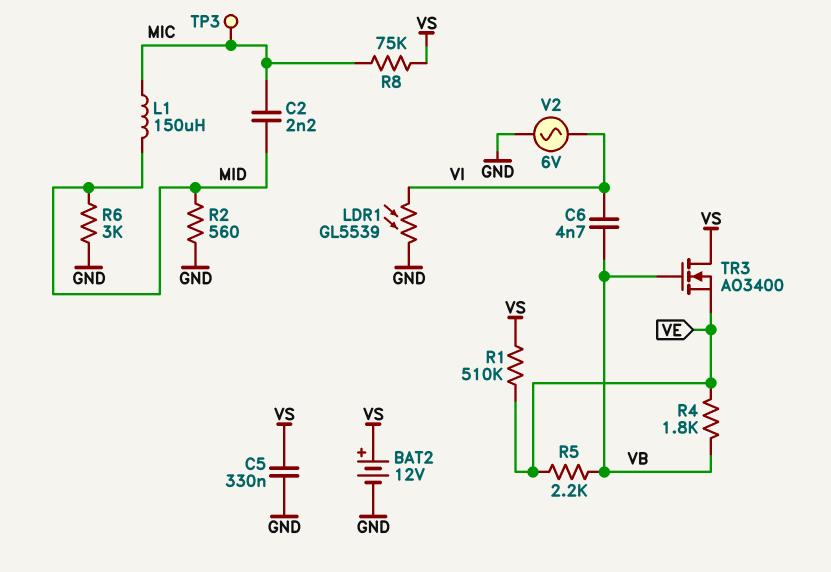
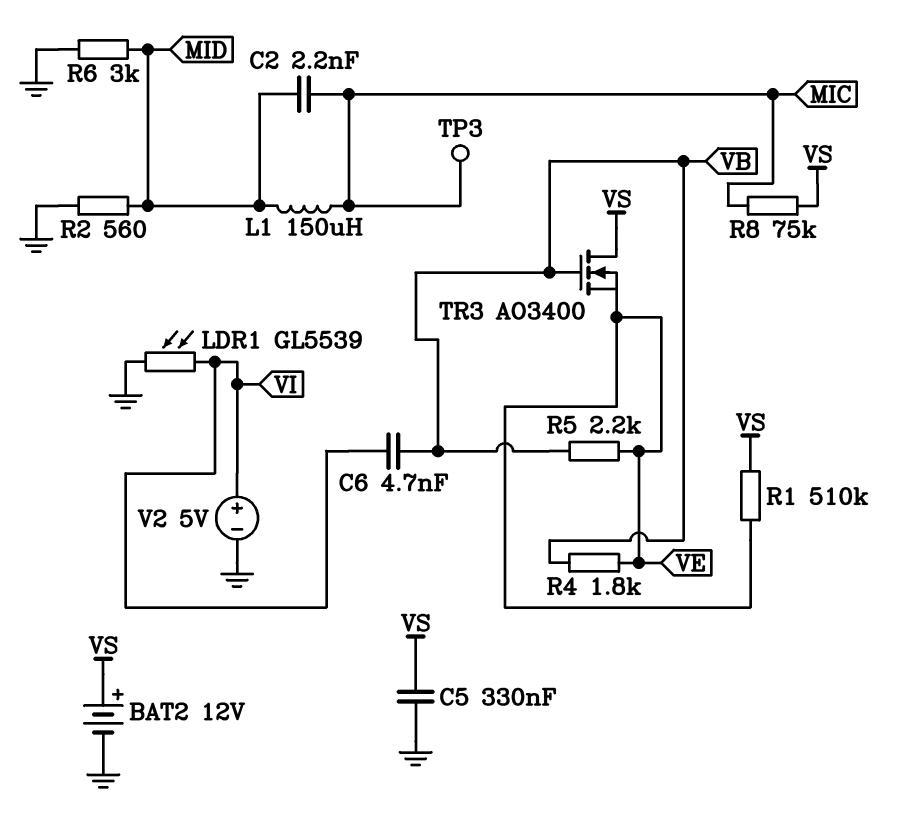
V2: AC 6V (GND, VI) -> 5V (plus VI, minus GND)

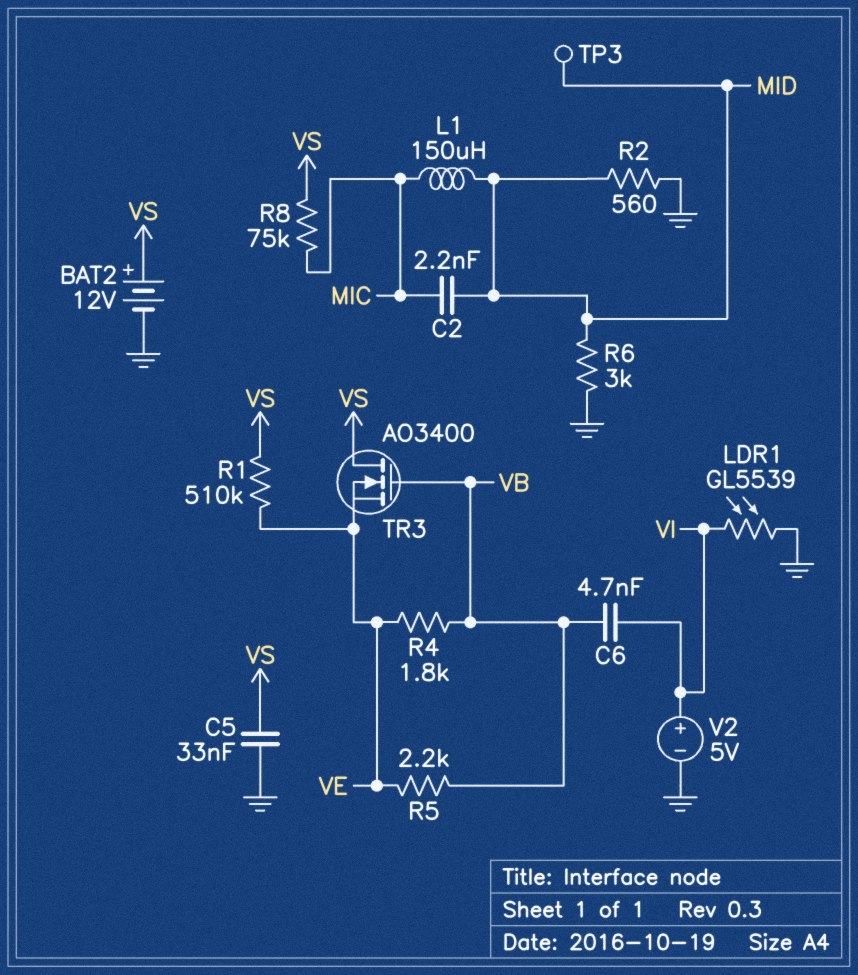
C5: 330nF (GND, VS) -> 33nF (GND, VS)
TP3: test point (MIC) -> test point (MID)

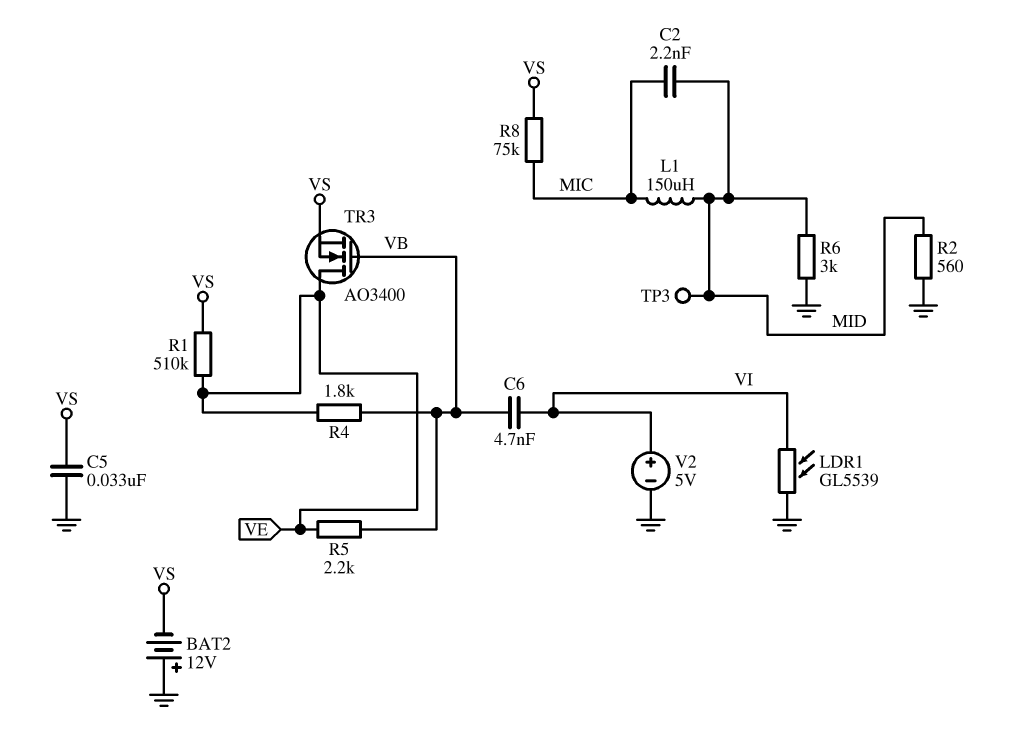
BAT2: 12V (plus VS, minus GND) -> 12V (plus GND, minus VS)
TR3: NMOS AO3400 (G VB, D VS, S VE) -> NMOS AO3400 (G VB, D VE, S VS)

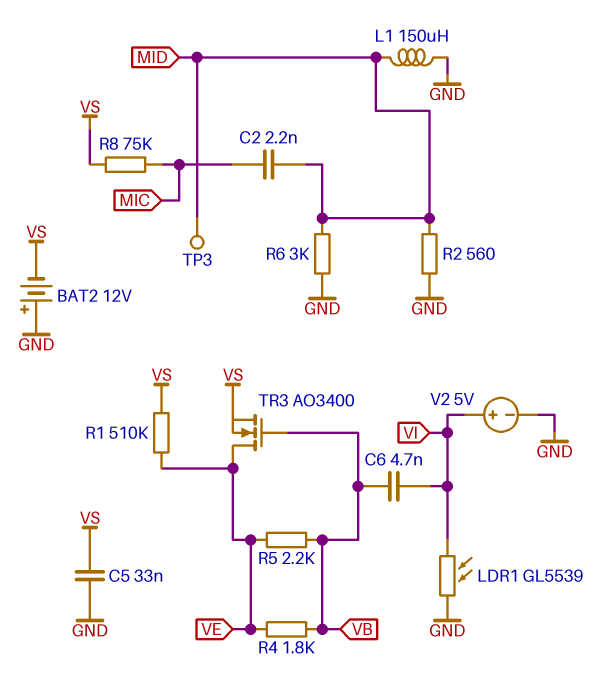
L1: 150uH (MIC, MID) -> 150uH (GND, MID)

